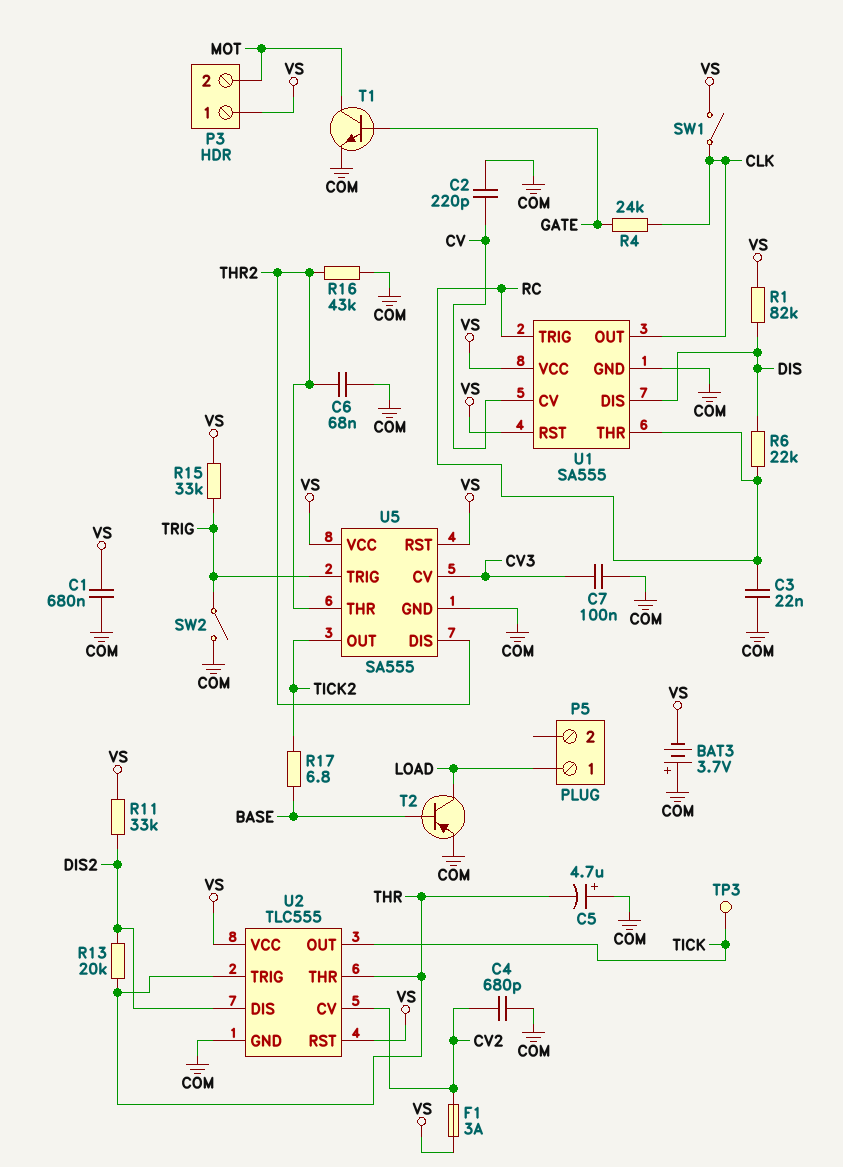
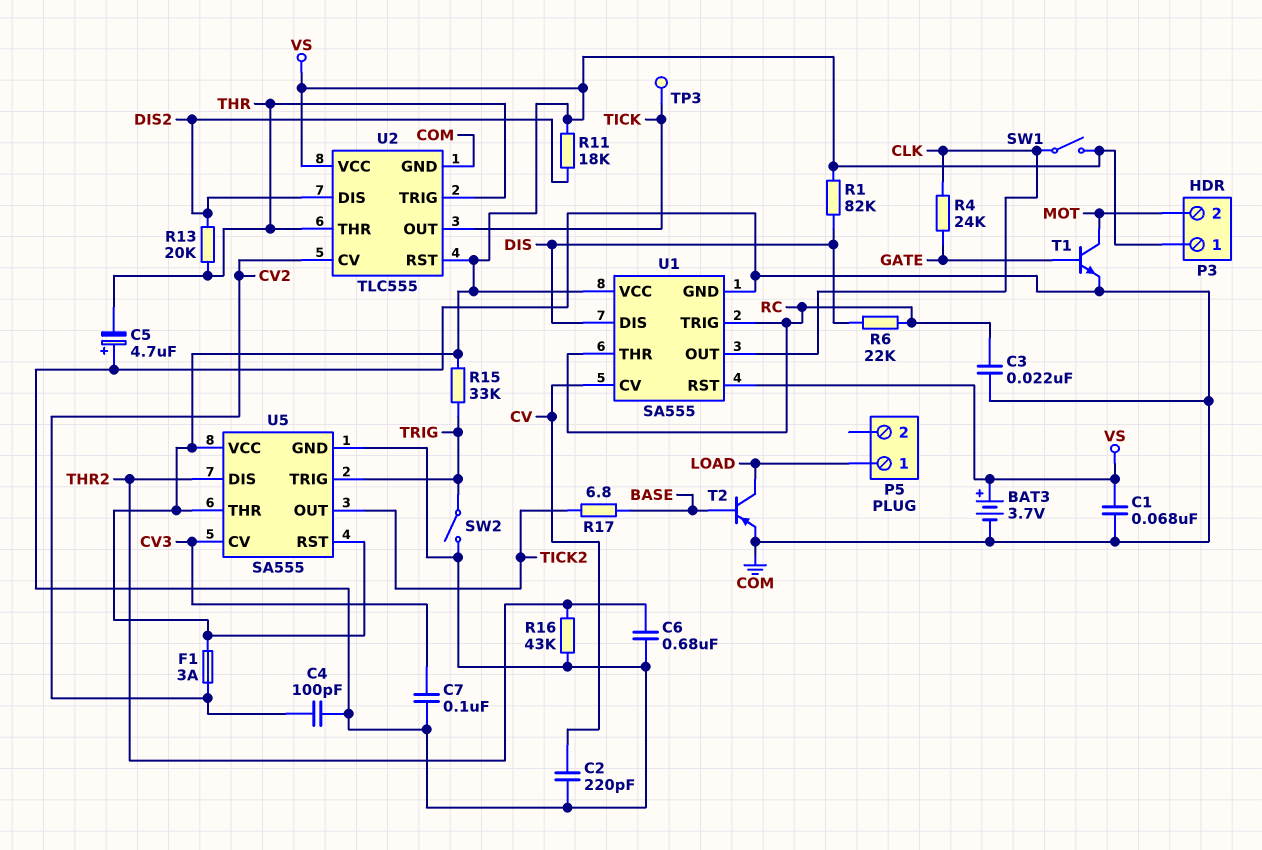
BAT3: 3.7V (plus COM, minus VS) -> 3.7V (plus VS, minus COM)
C1: 680nF (COM, VS) -> 68nF (COM, VS)
C4: 680pF (COM, CV2) -> 100pF (COM, CV2)
C6: 68nF (COM, THR2) -> 680nF (COM, THR2)
R11: 33k (DIS2, VS) -> 18k (DIS2, VS)
U5 pin THR: THR2 -> VS

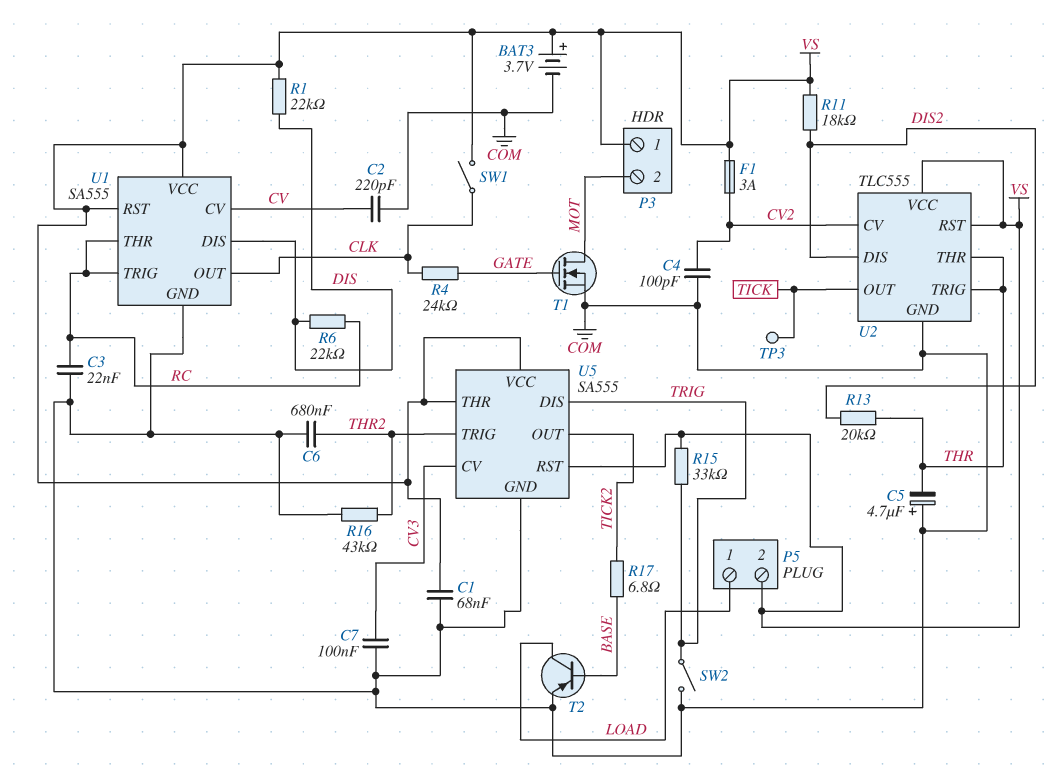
P5 pin 2: none -> VS
R1: 82k (DIS, VS) -> 22k (DIS, VS)
T1: NPN (B GATE, C MOT, E COM) -> NMOS (G GATE, D MOT, S COM)
U5 pin DIS: THR2 -> TRIG
U5 pin TRIG: TRIG -> THR2

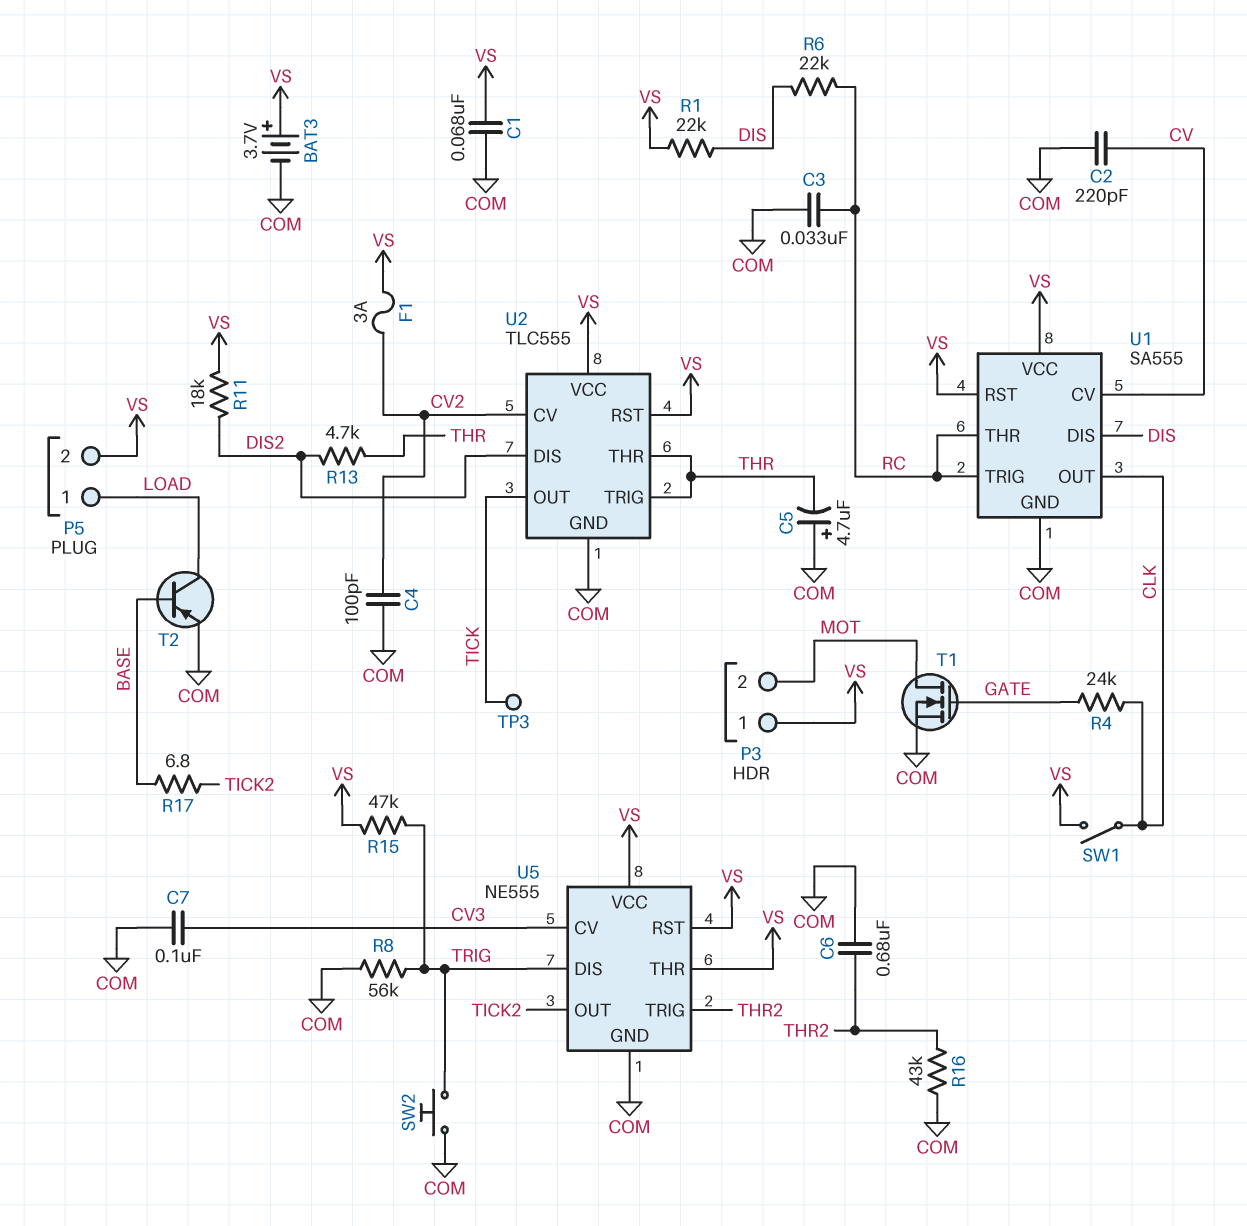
C3: 22nF (COM, RC) -> 33nF (COM, RC)
R8: none -> 56k (COM, TRIG)
R13: 20k (DIS2, THR) -> 4.7k (DIS2, THR)
R15: 33k (TRIG, VS) -> 47k (TRIG, VS)
SW2: switch (COM, TRIG) -> button (COM, TRIG)
U5: SA555 -> NE555

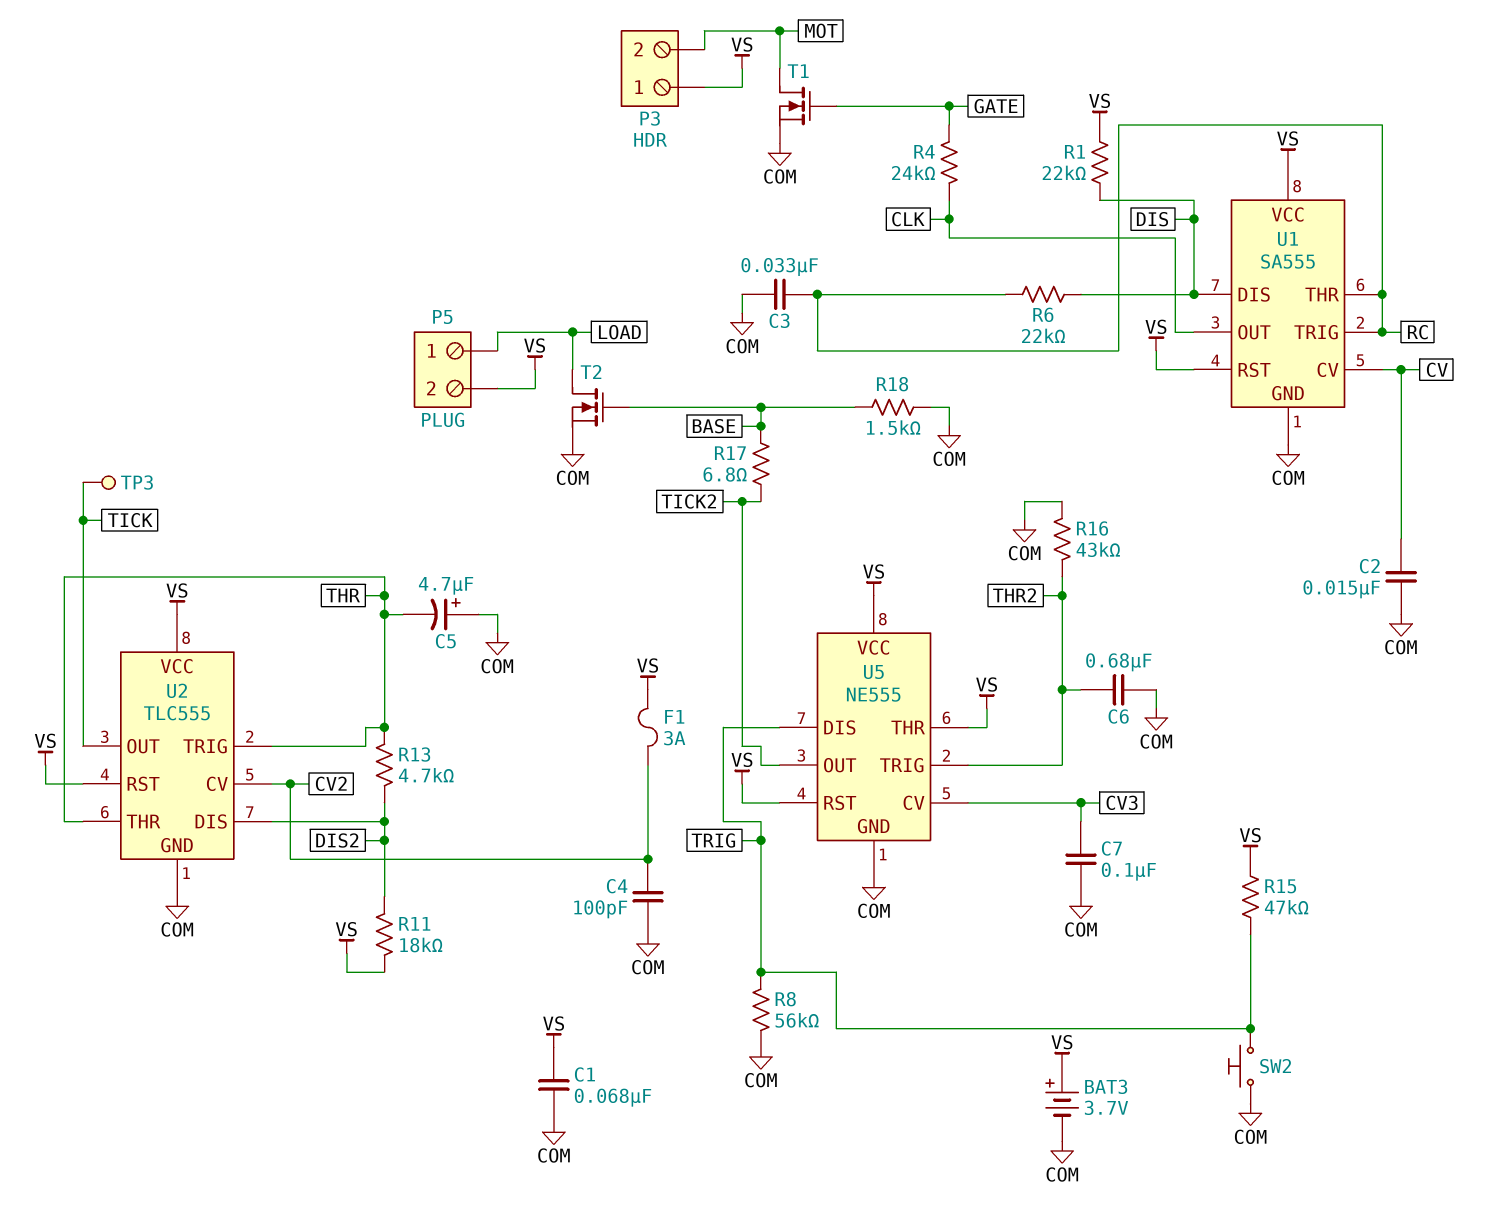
C2: 220pF (COM, CV) -> 15nF (COM, CV)
R18: none -> 1.5k (BASE, COM)
SW1: switch (CLK, VS) -> none
T2: PNP (B BASE, C LOAD, E COM) -> NMOS (G BASE, D LOAD, S COM)

